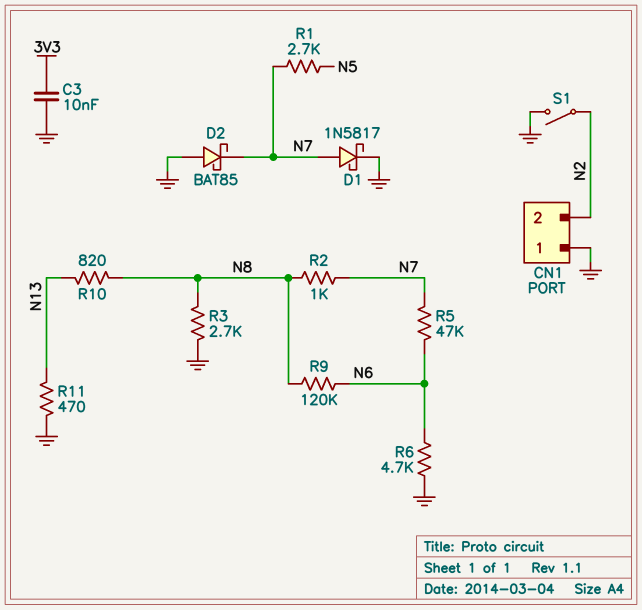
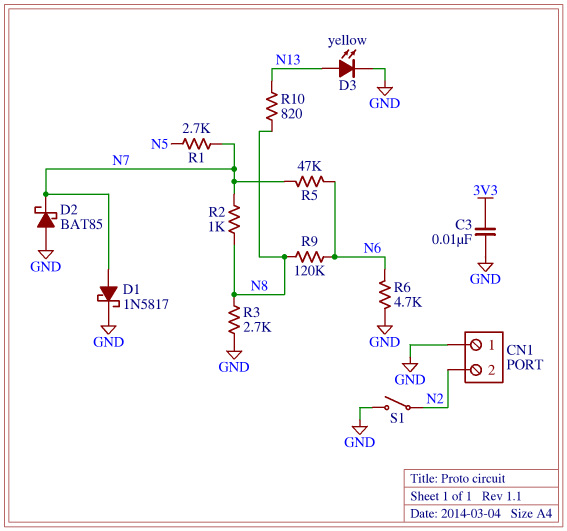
D3: none -> LED yellow (A N13, K GND)
R11: 470 (GND, N13) -> none

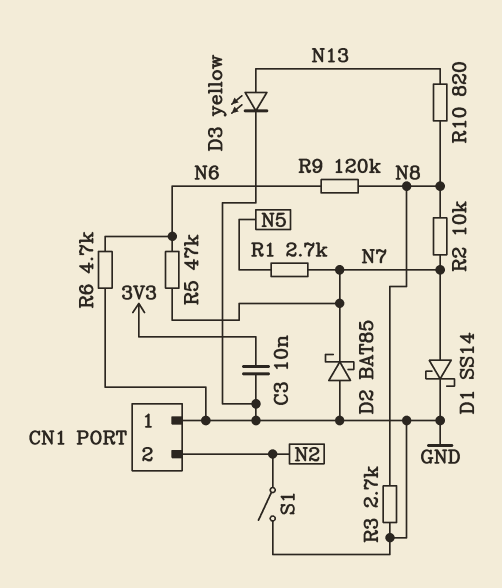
D1: schottky 1N5817 (A N7, K GND) -> schottky SS14 (A N7, K GND)
R2: 1k (N7, N8) -> 10k (N7, N8)

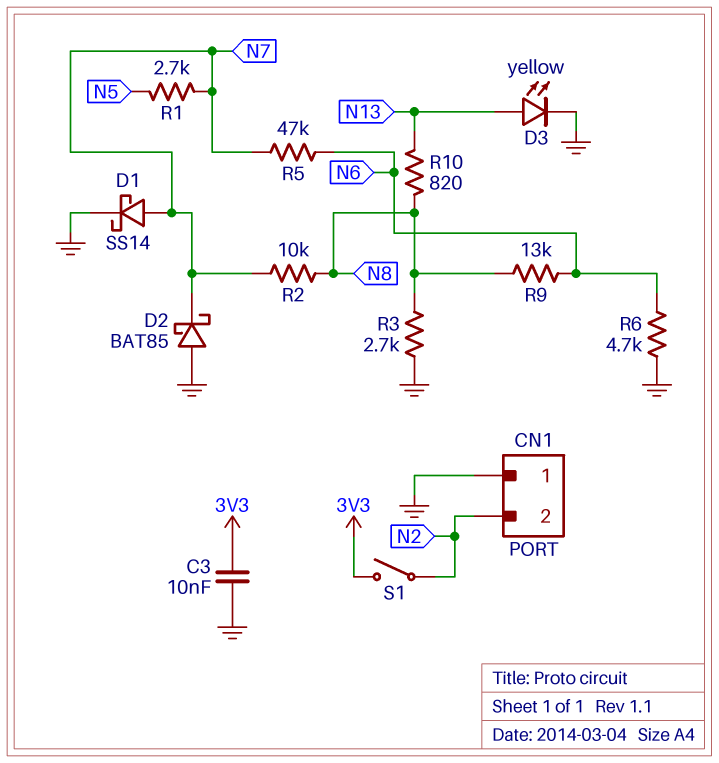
R9: 120k (N6, N8) -> 13k (N6, N8)
S1: switch (GND, N2) -> switch (3V3, N2)

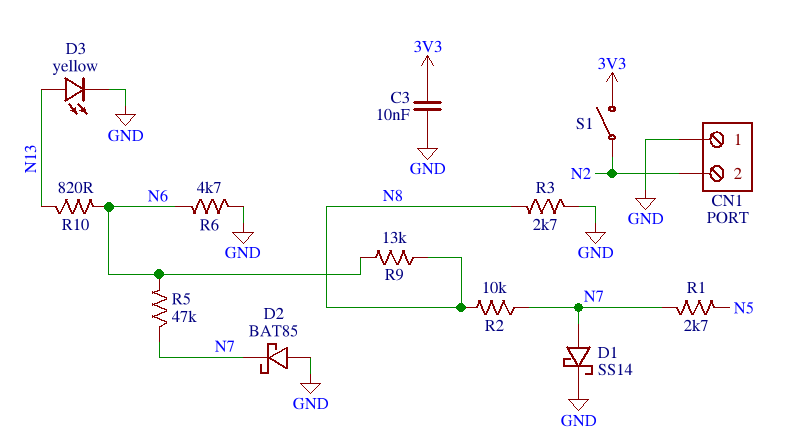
R10: 820 (N8, N13) -> 820 (N6, N13)

